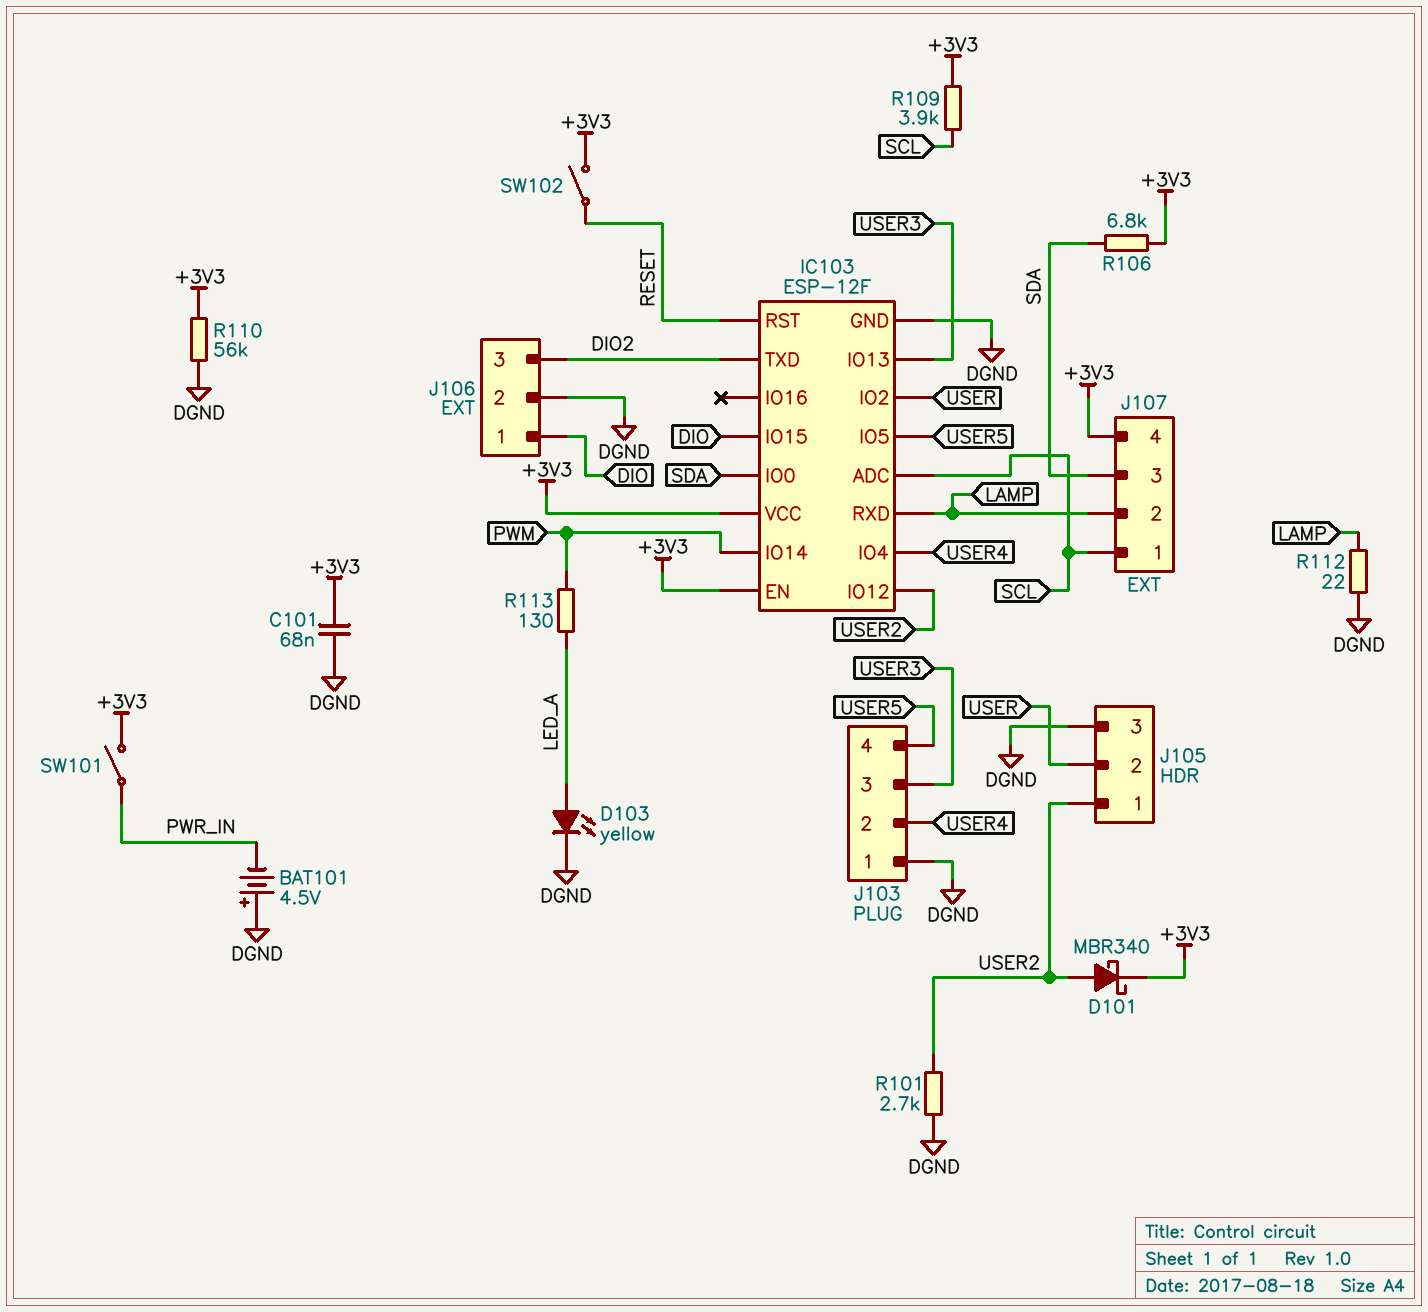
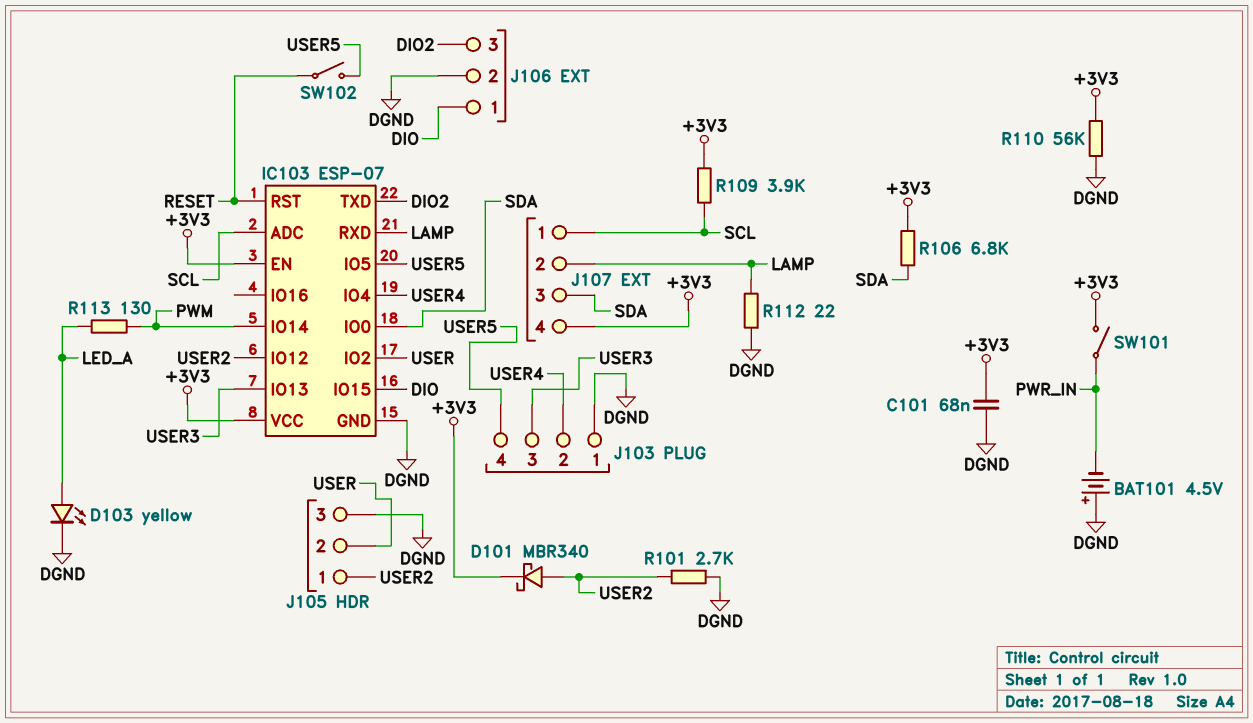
IC103: ESP-12F -> ESP-07
SW102: switch (+3V3, RESET) -> switch (RESET, USER5)

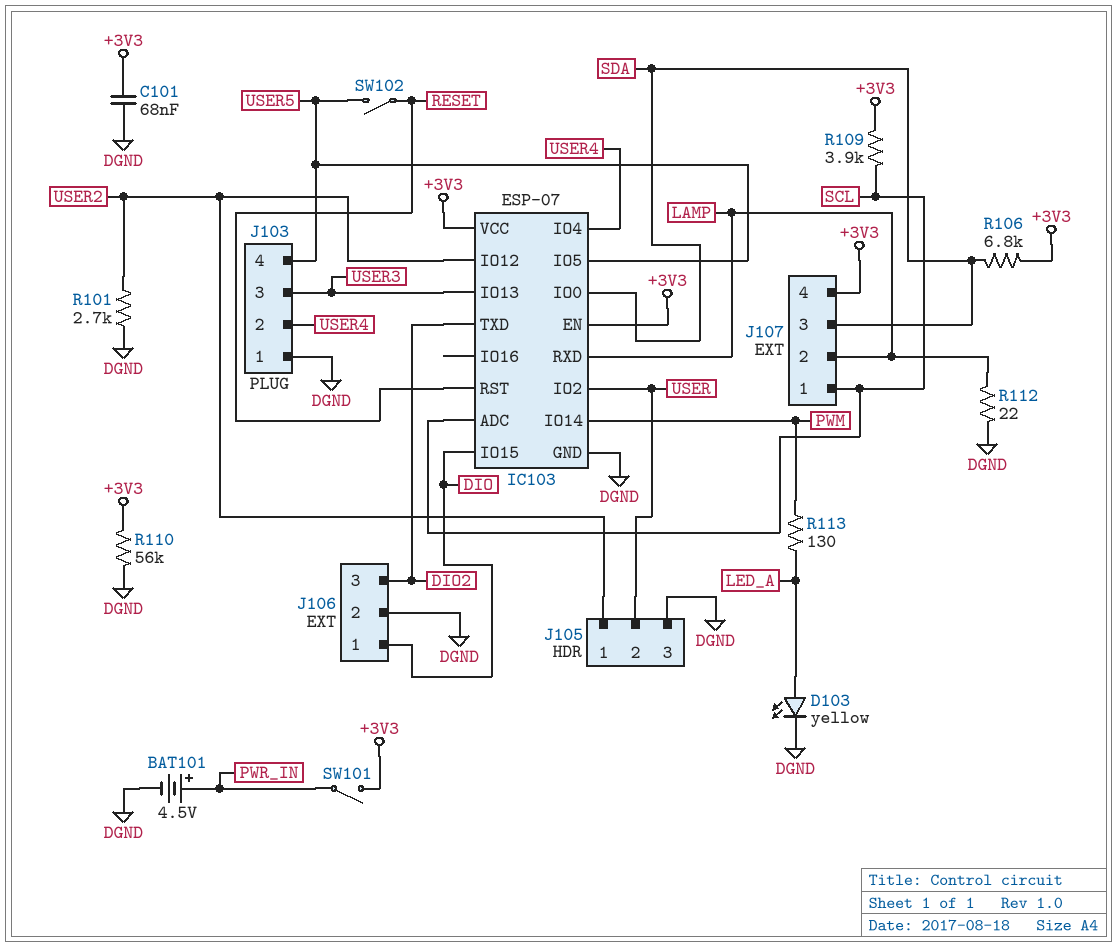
BAT101: 4.5V (plus DGND, minus PWR_IN) -> 4.5V (plus PWR_IN, minus DGND)
D101: schottky MBR340 (A USER2, K +3V3) -> none

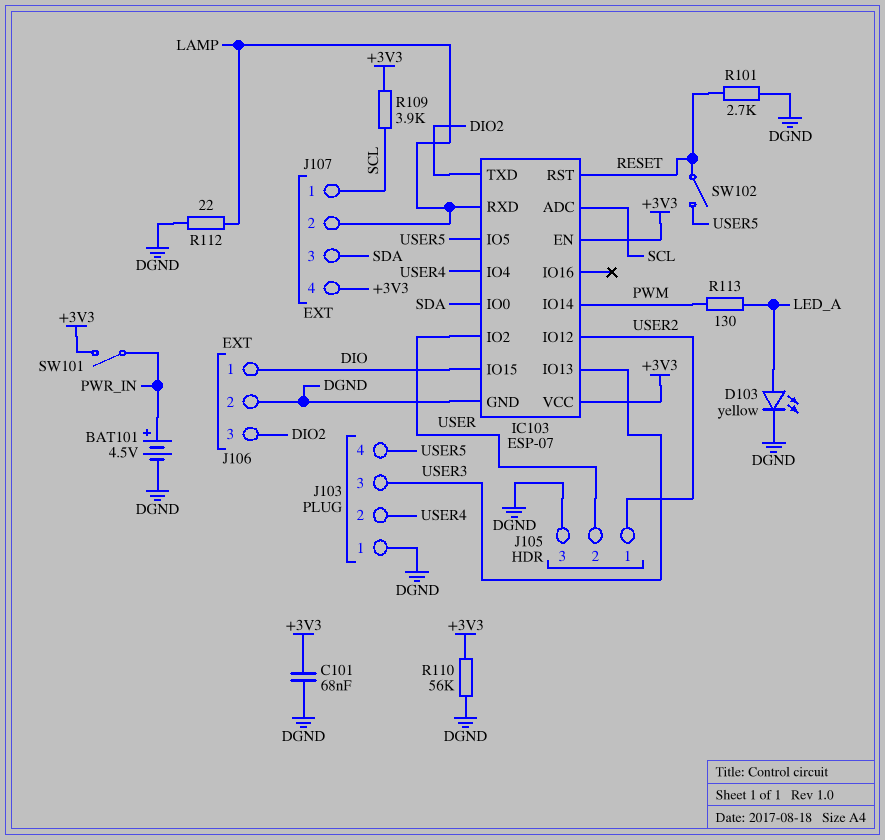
R101: 2.7k (DGND, USER2) -> 2.7k (DGND, RESET)
R106: 6.8k (+3V3, SDA) -> none

